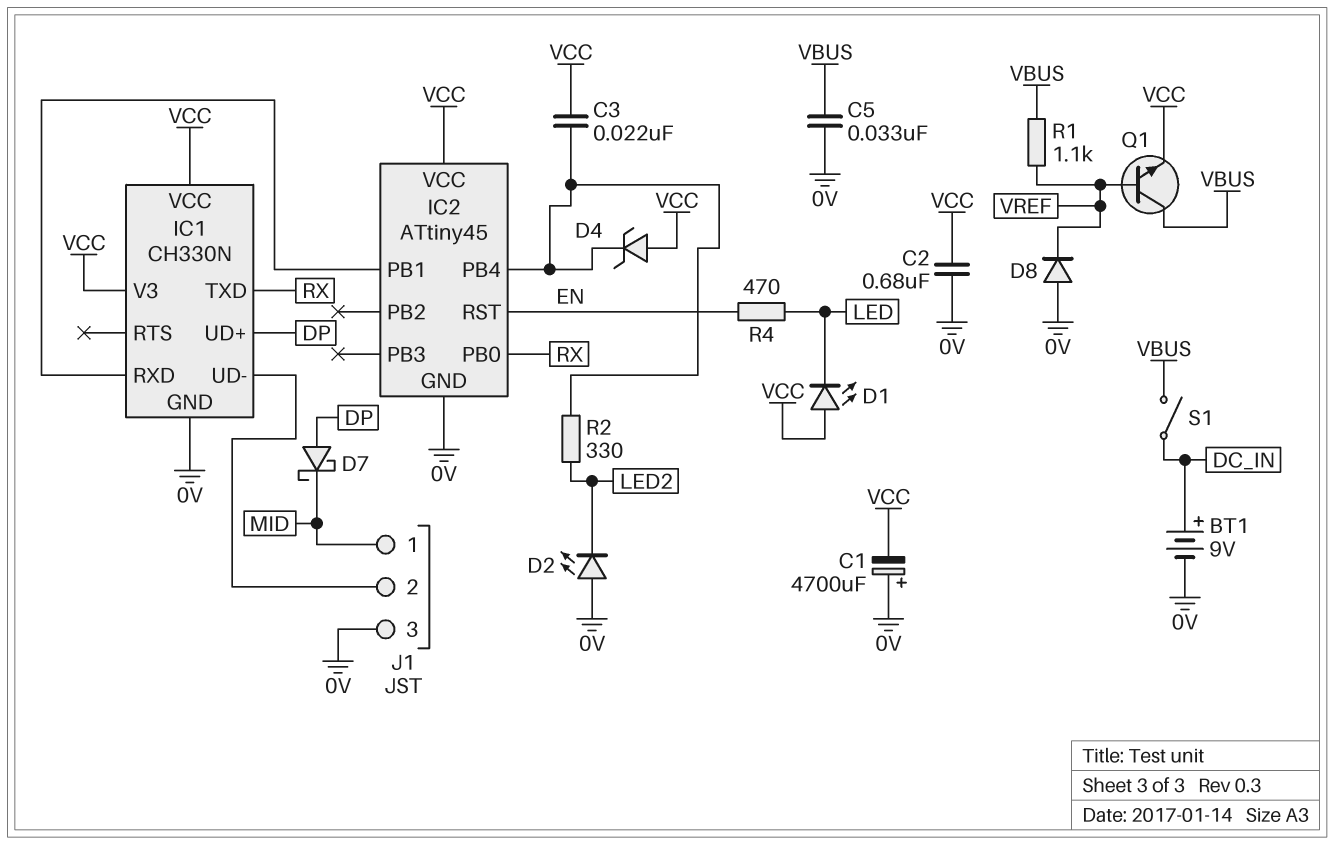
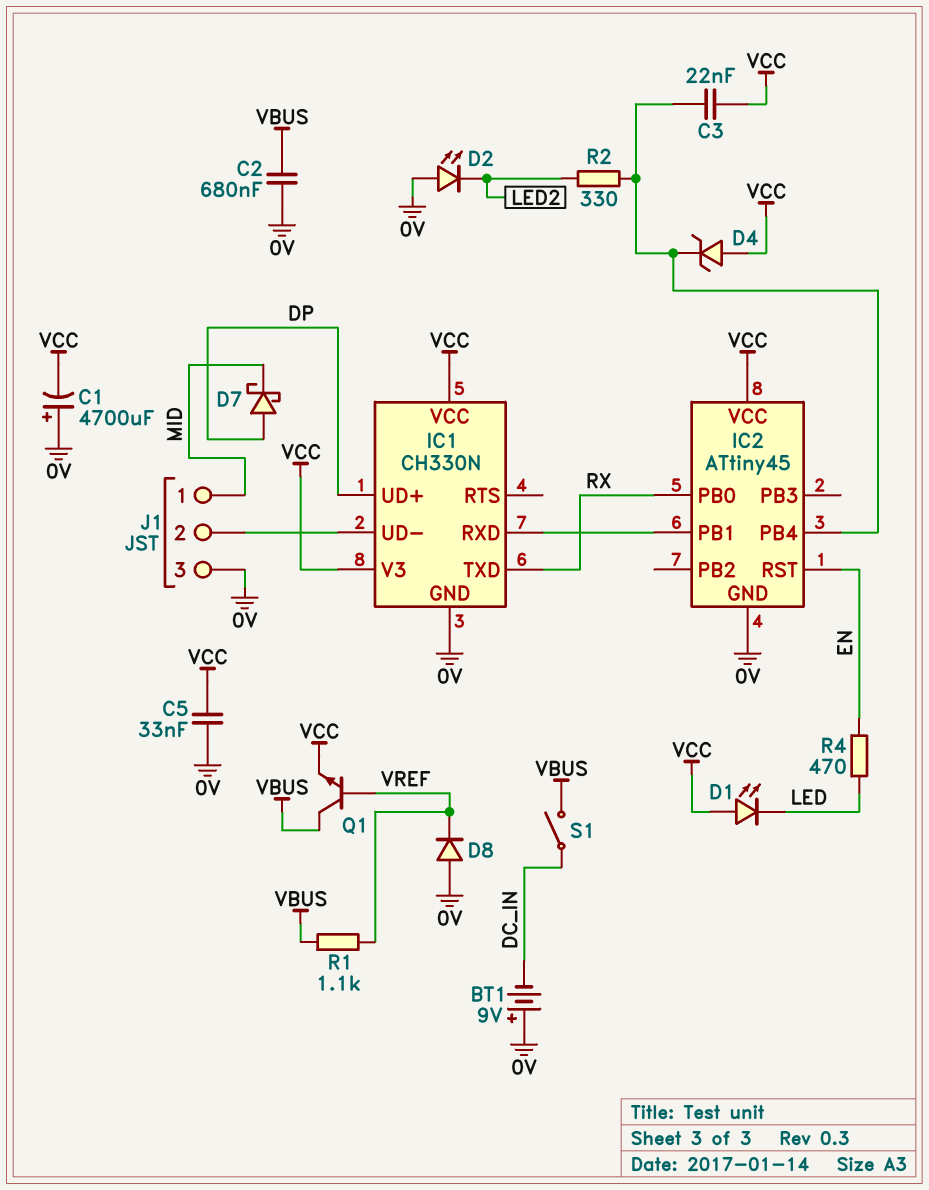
BT1: 9V (plus DC_IN, minus 0V) -> 9V (plus 0V, minus DC_IN)
C2: 680nF (0V, VCC) -> 680nF (0V, VBUS)
C5: 33nF (0V, VBUS) -> 33nF (0V, VCC)

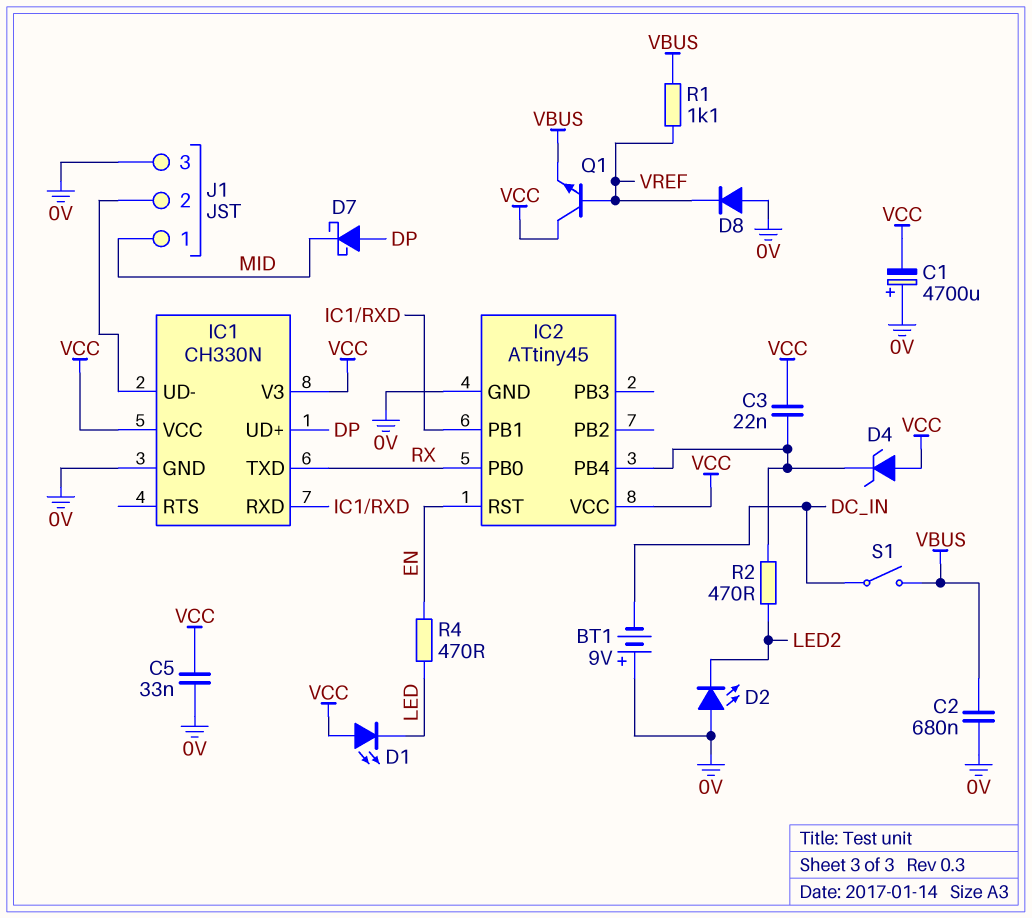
Q1: NPN (B VREF, C VBUS, E VCC) -> NPN (B VREF, C VCC, E VBUS)
R2: 330 (IC2/PB4, LED2) -> 470 (IC2/PB4, LED2)

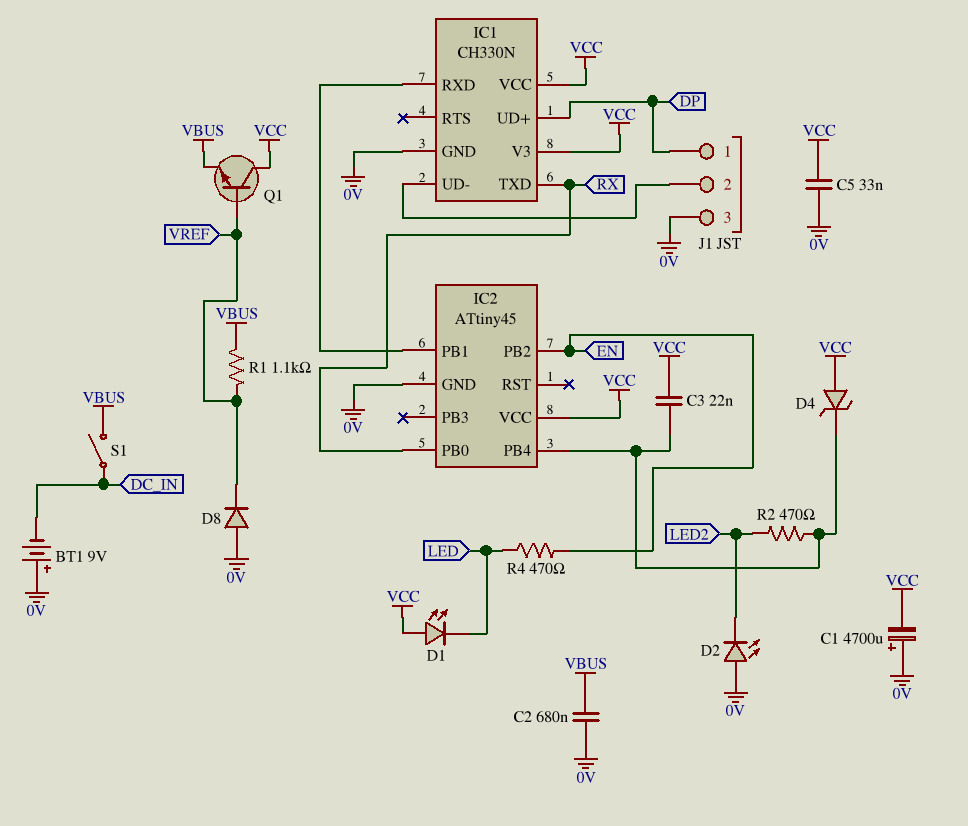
D7: schottky (A DP, K MID) -> none
IC2 pin PB2: none -> EN
IC2 pin RST: EN -> none
J1 pin 1: MID -> DP

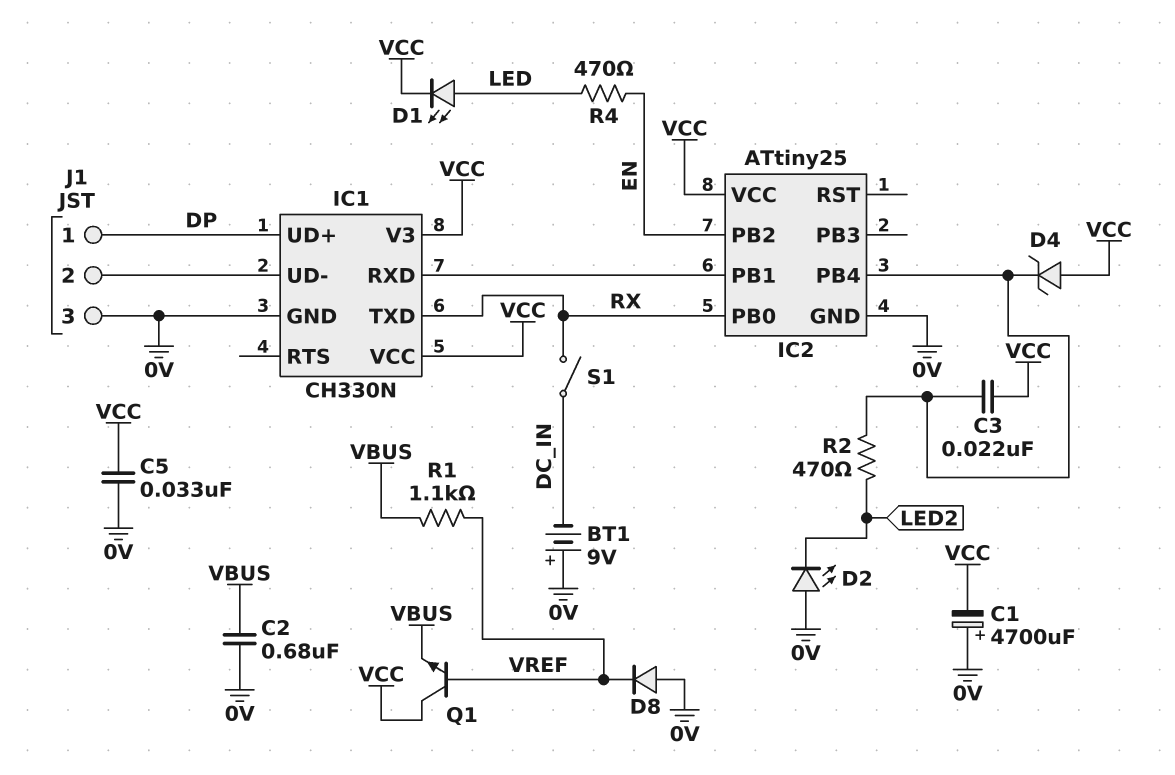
D1: LED (A VCC, K LED) -> LED (A LED, K VCC)
IC2: ATtiny45 -> ATtiny25
S1: switch (DC_IN, VBUS) -> switch (DC_IN, RX)

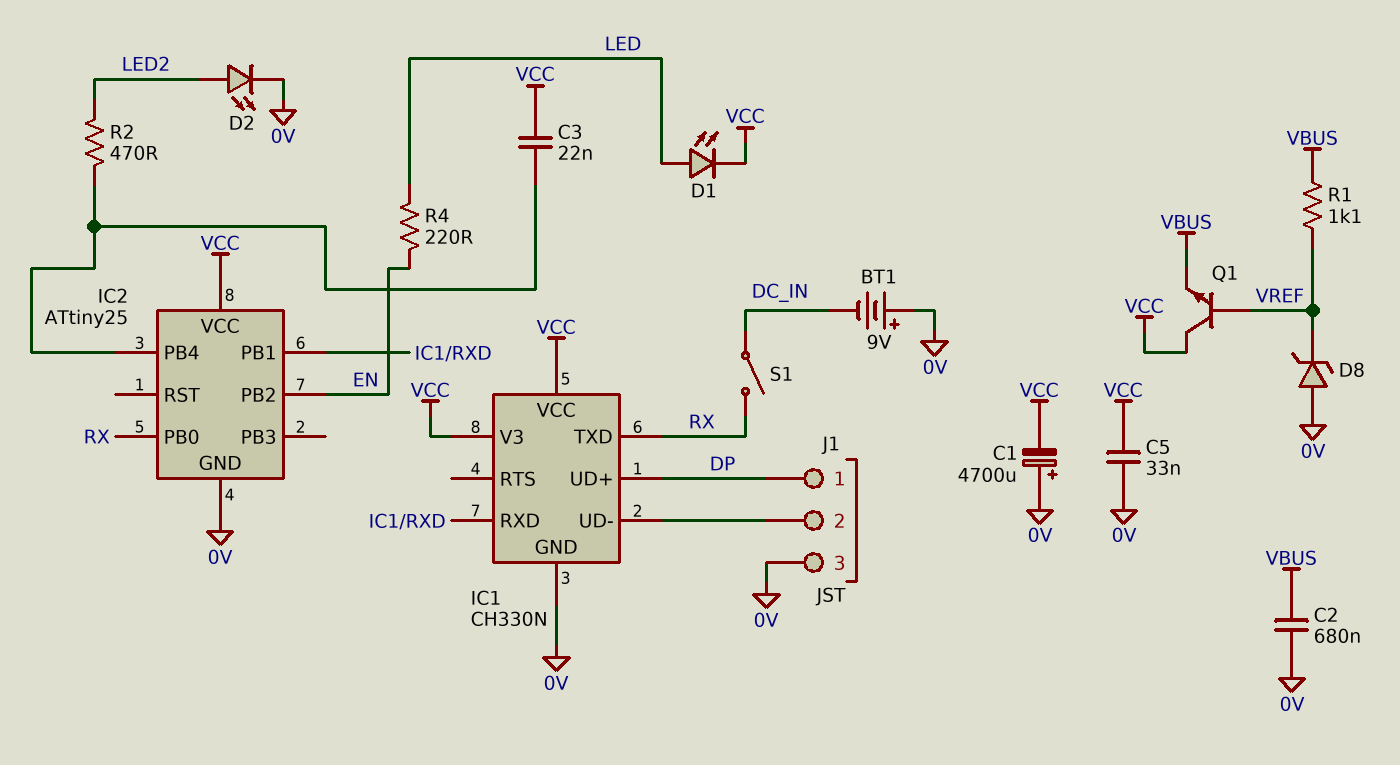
D2: LED (A 0V, K LED2) -> LED (A LED2, K 0V)
D4: zener (A VCC, K IC2/PB4) -> none
D8: diode (A 0V, K VREF) -> zener (A 0V, K VREF)
R4: 470 (EN, LED) -> 220 (EN, LED)

